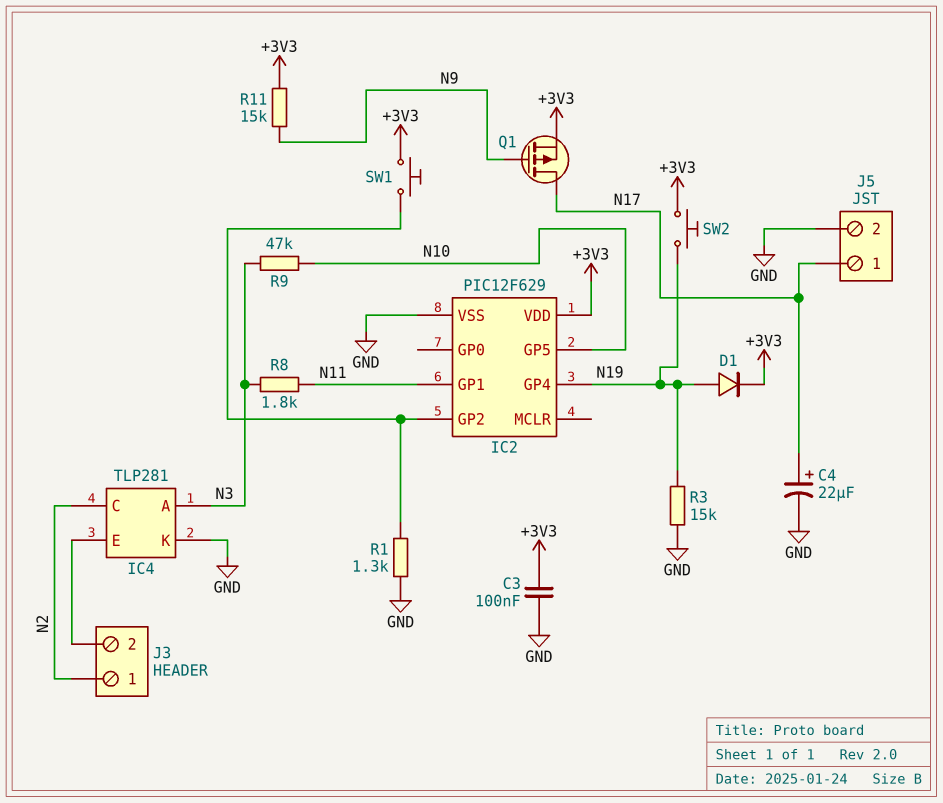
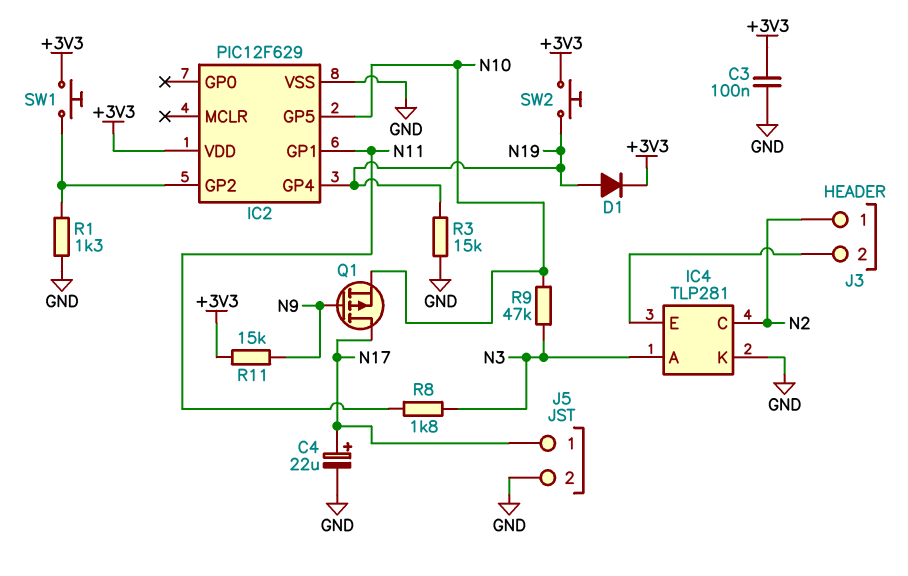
Q1: PMOS (G N9, D N17, S +3V3) -> PMOS (G N9, D N17, S N10)

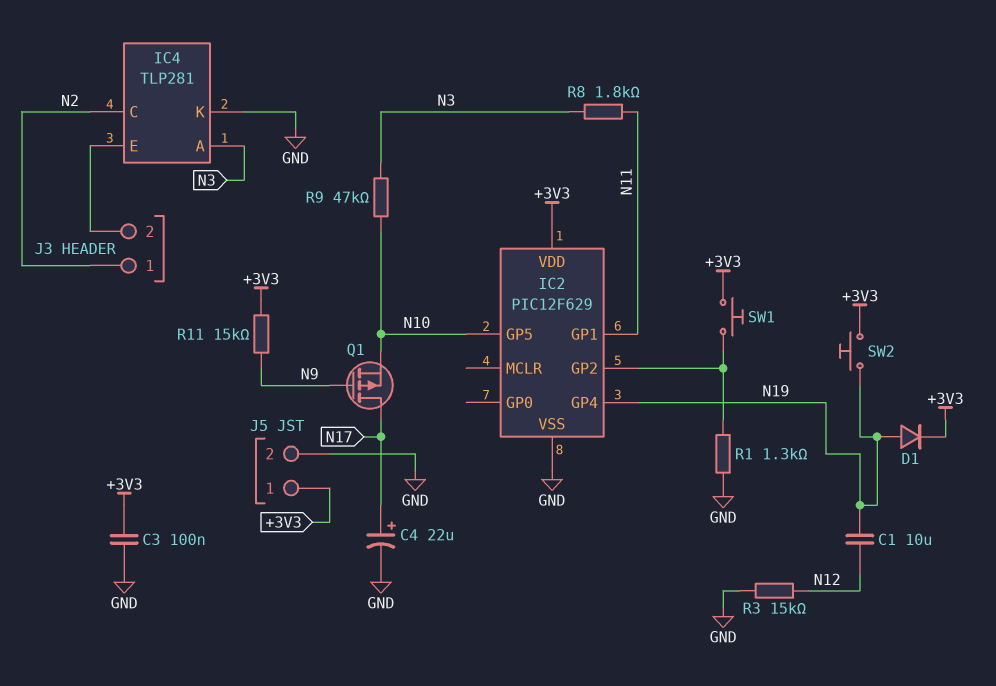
C1: none -> 10uF (N12, N19)
J5 pin 1: N17 -> +3V3
R3: 15k (GND, N19) -> 15k (GND, N12)

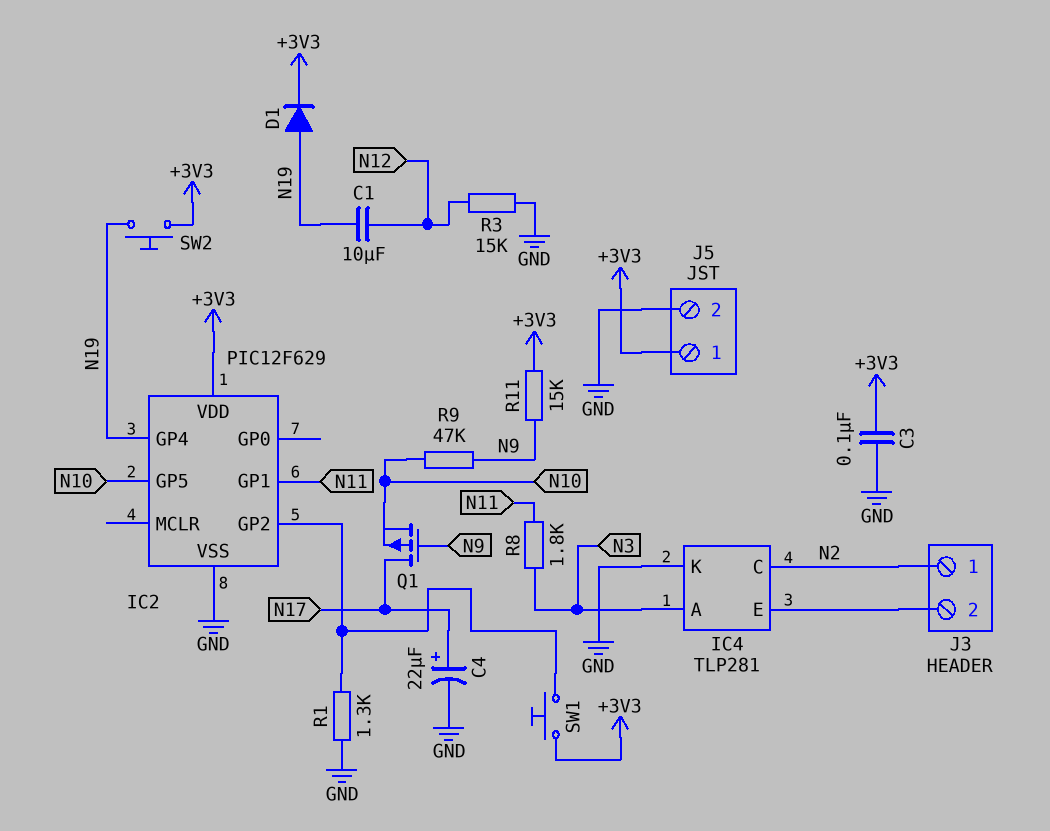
R9: 47k (N3, N10) -> 47k (N9, N10)

